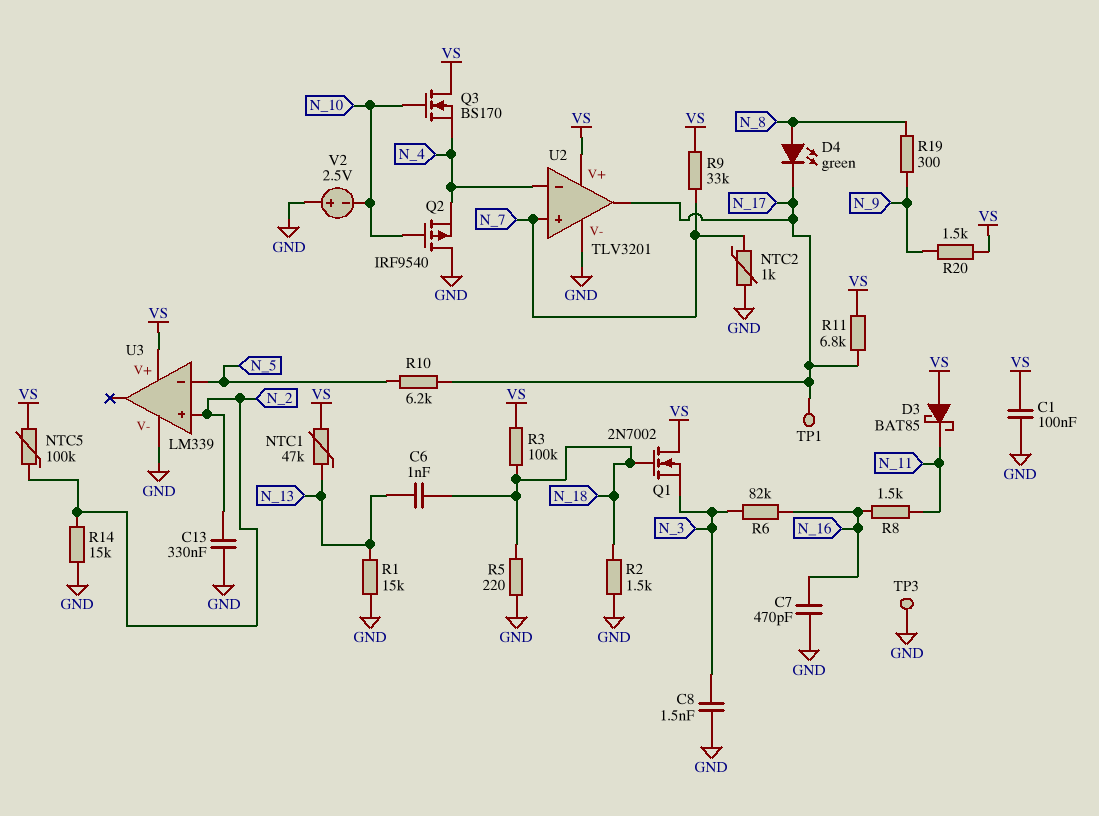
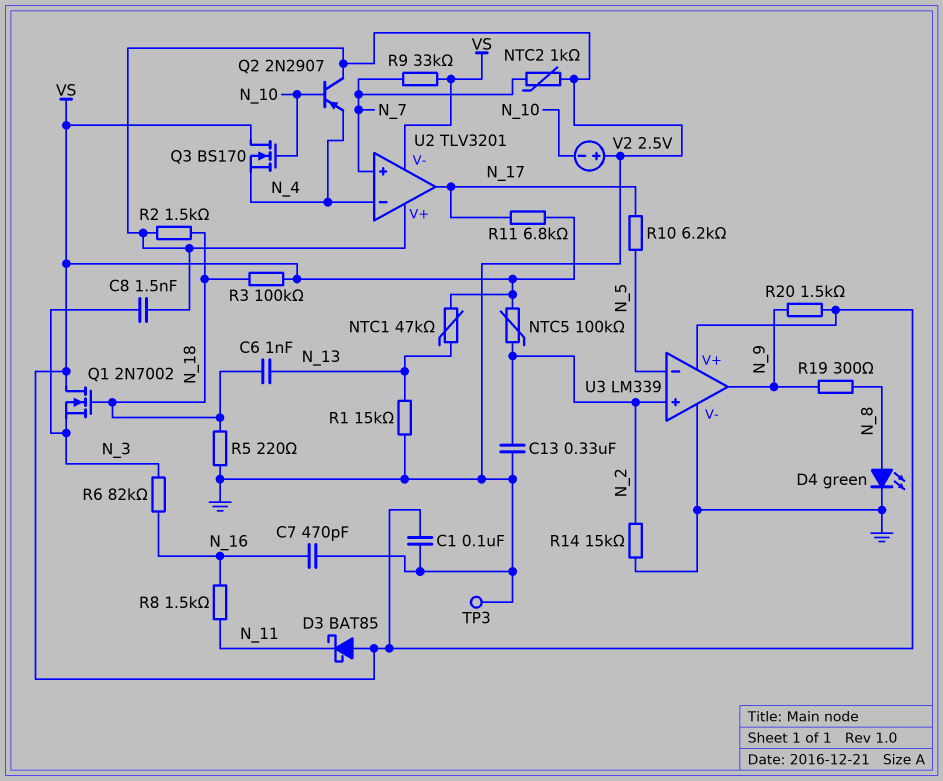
D4: LED green (A N_8, K N_17) -> LED green (A N_8, K GND)
Q2: PMOS IRF9540 (G N_10, D GND, S N_4) -> PNP 2N2907 (B N_10, C GND, E N_4)
TP1: test point (N_17) -> none
U2 pin V+: VS -> GND
U2 pin V-: GND -> VS
U3 pin out: none -> N_9

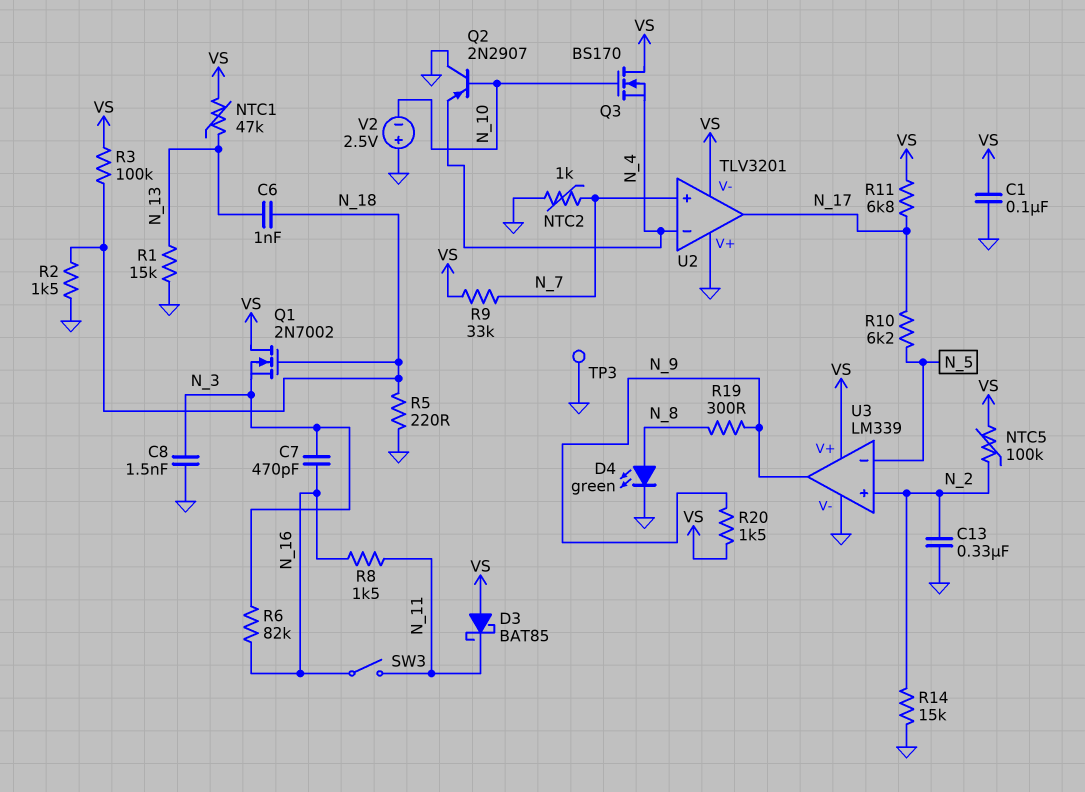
C7: 470pF (GND, N_16) -> 470pF (N_3, N_16)
SW3: none -> switch (N_11, N_16)

